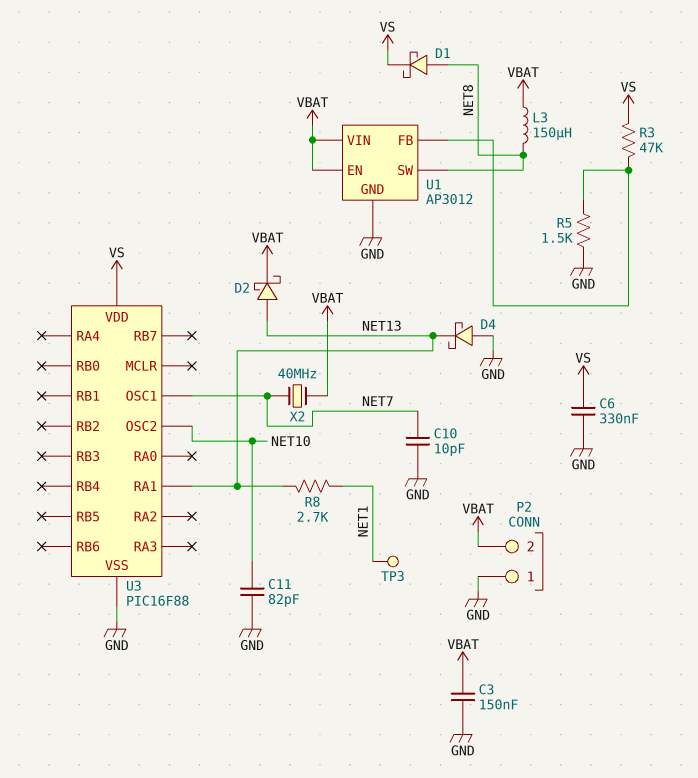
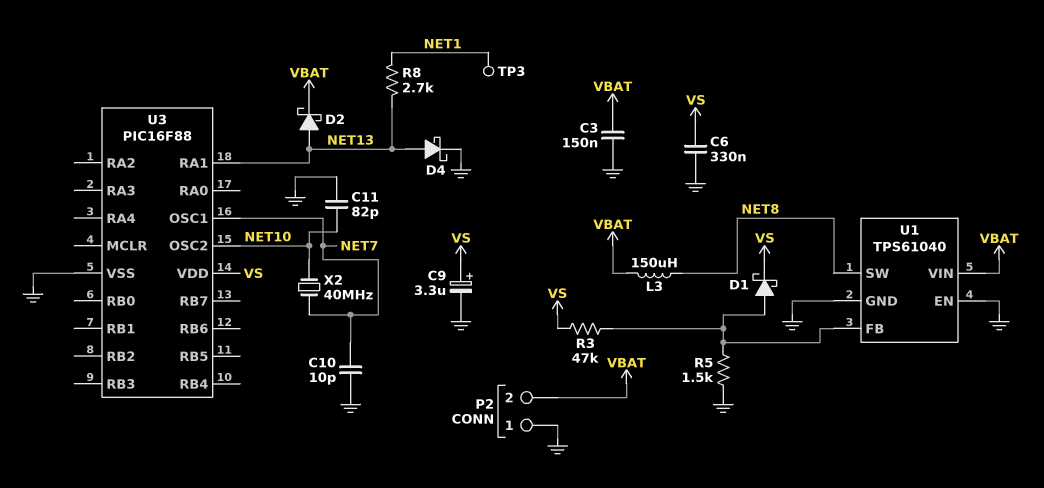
C9: none -> 3.3uF (plus VS, minus GND)
D1: schottky (A NET8, K VS) -> schottky (A U1/FB, K VS)
D4: schottky (A GND, K NET13) -> schottky (A NET13, K GND)
U1: AP3012 -> TPS61040
U1 pin EN: VBAT -> GND
X2: 40MHz (NET7, VBAT) -> 40MHz (NET7, NET10)

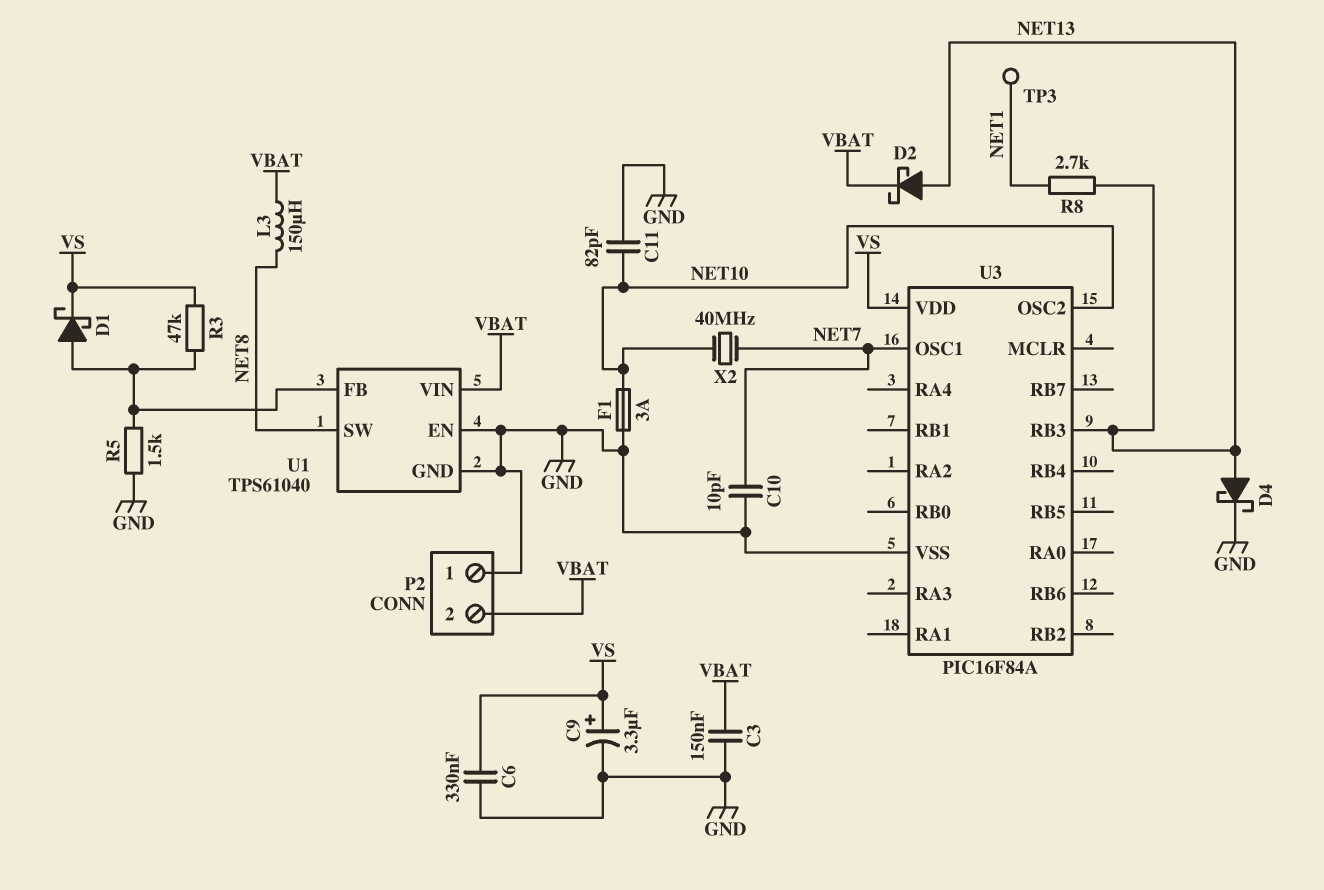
F1: none -> 3A (GND, NET10)
U3: PIC16F88 -> PIC16F84A
U3 pin RA1: NET13 -> none
U3 pin RB3: none -> NET13

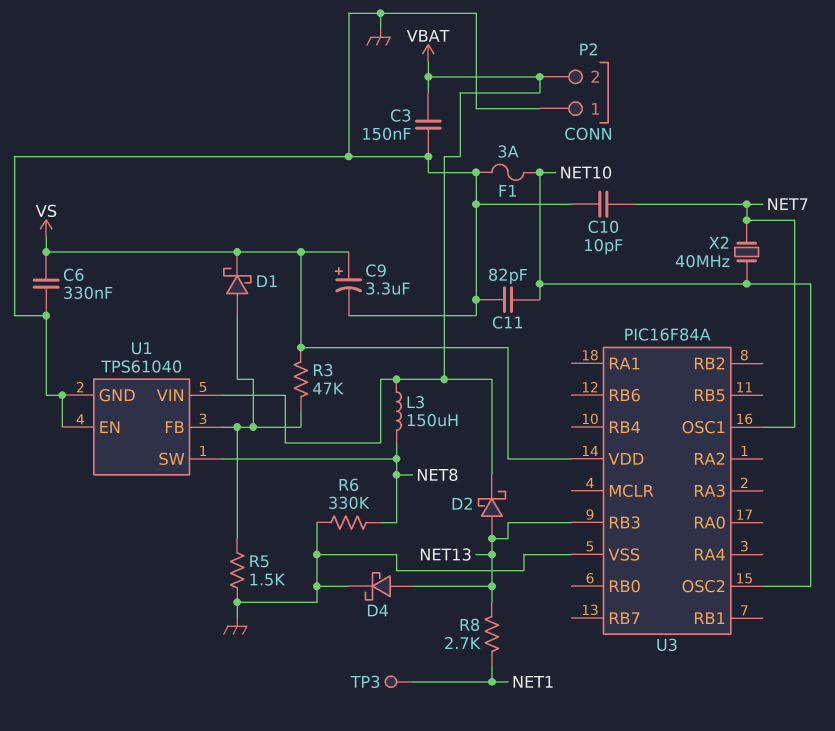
R6: none -> 330k (GND, NET8)

